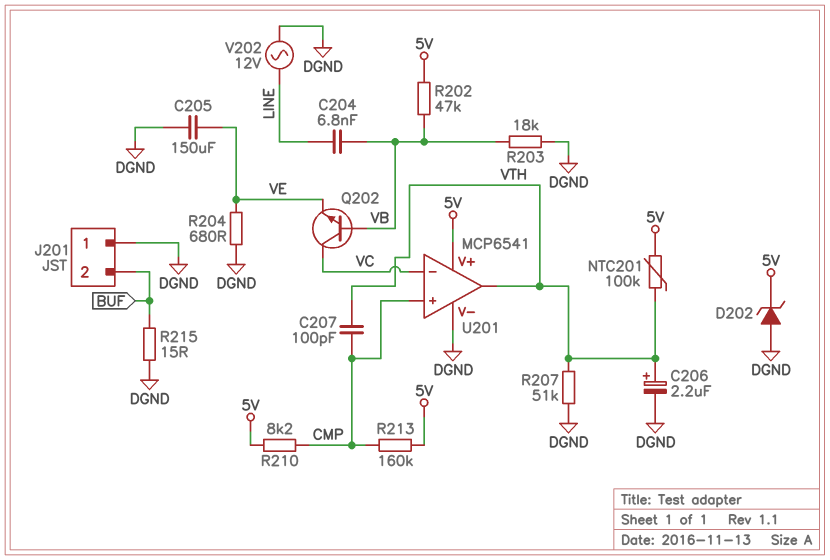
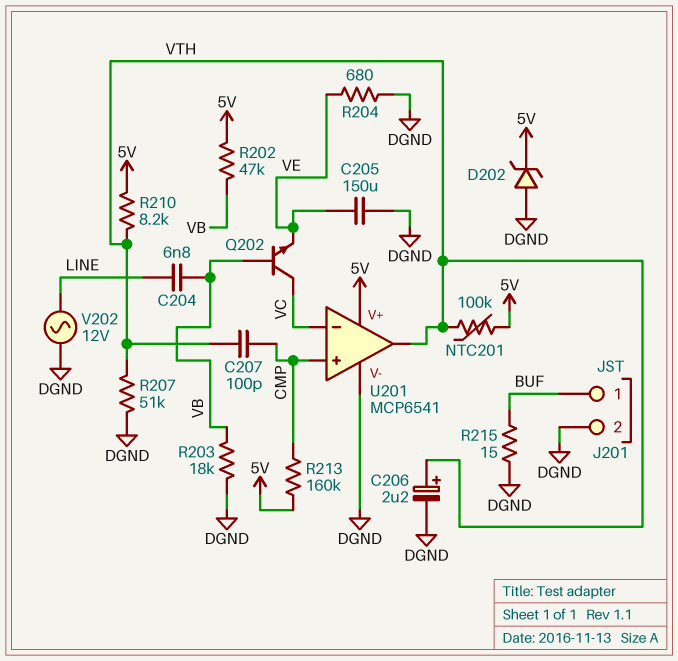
J201 pin 1: DGND -> BUF
J201 pin 2: BUF -> DGND
R210: 8.2k (5V, CMP) -> 8.2k (5V, VTH)

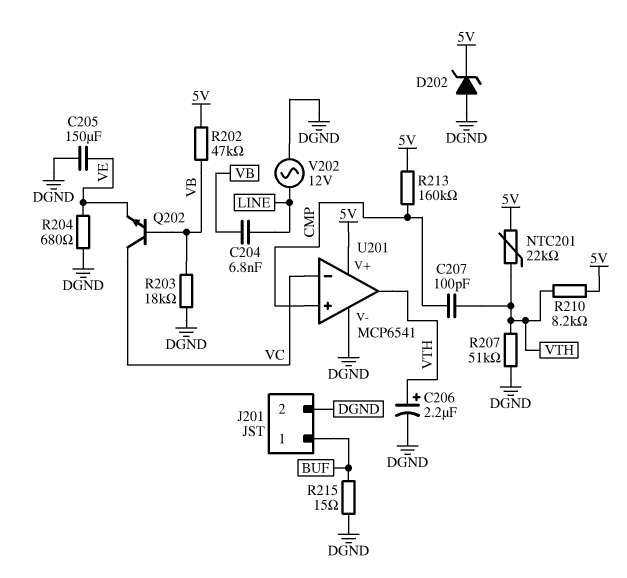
NTC201: 100k (5V, VTH) -> 22k (5V, VTH)

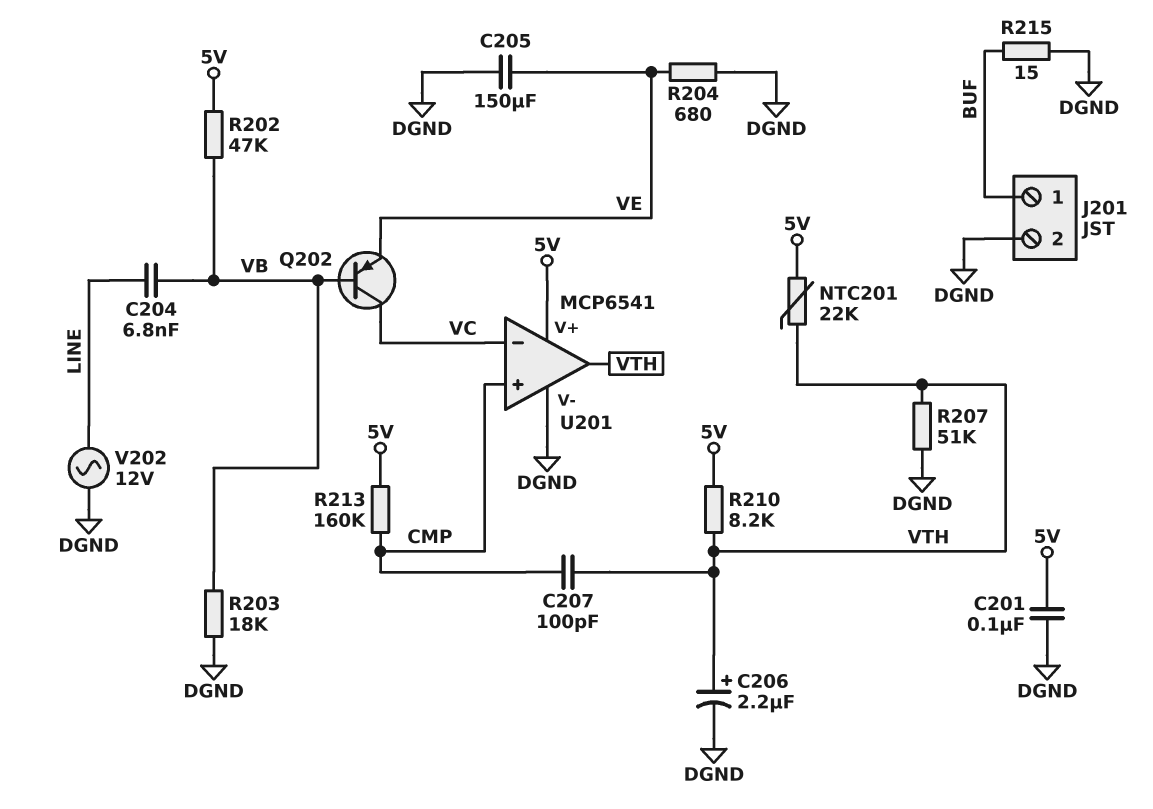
C201: none -> 100nF (5V, DGND)
D202: zener (A DGND, K 5V) -> none
Q202: NPN (B VB, C VC, E VE) -> PNP (B VB, C VC, E VE)

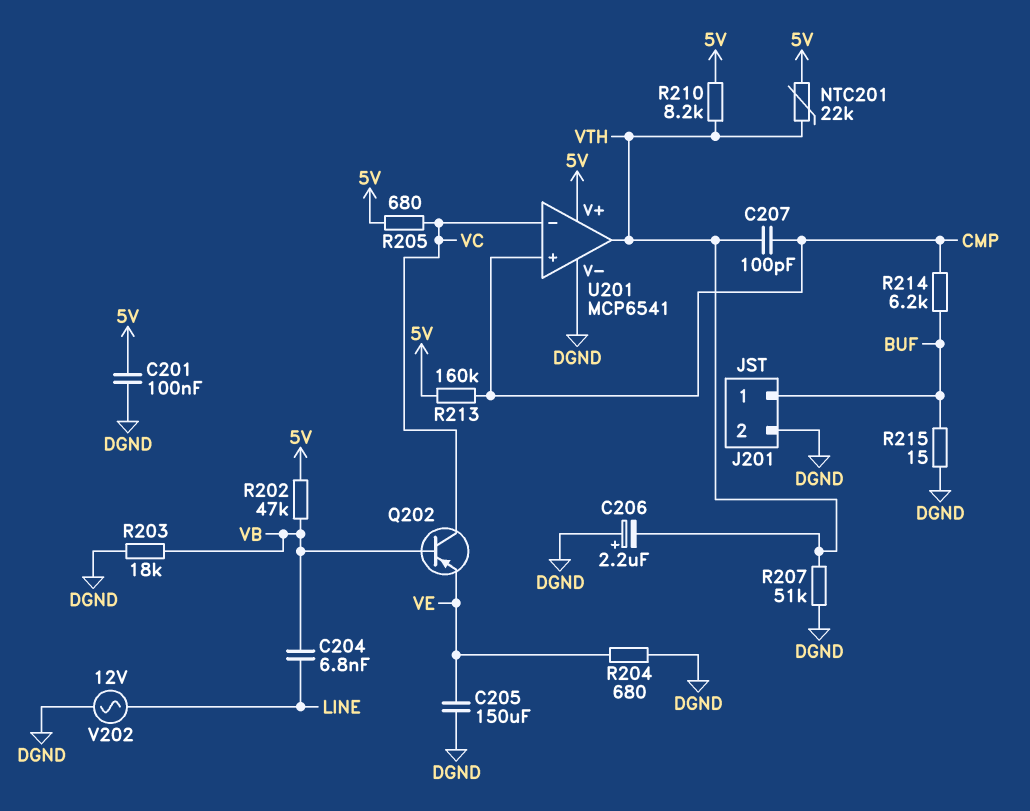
C206: 2.2uF (plus VTH, minus DGND) -> 2.2uF (plus DGND, minus VTH)
R205: none -> 680 (5V, VC)
R214: none -> 6.2k (BUF, CMP)

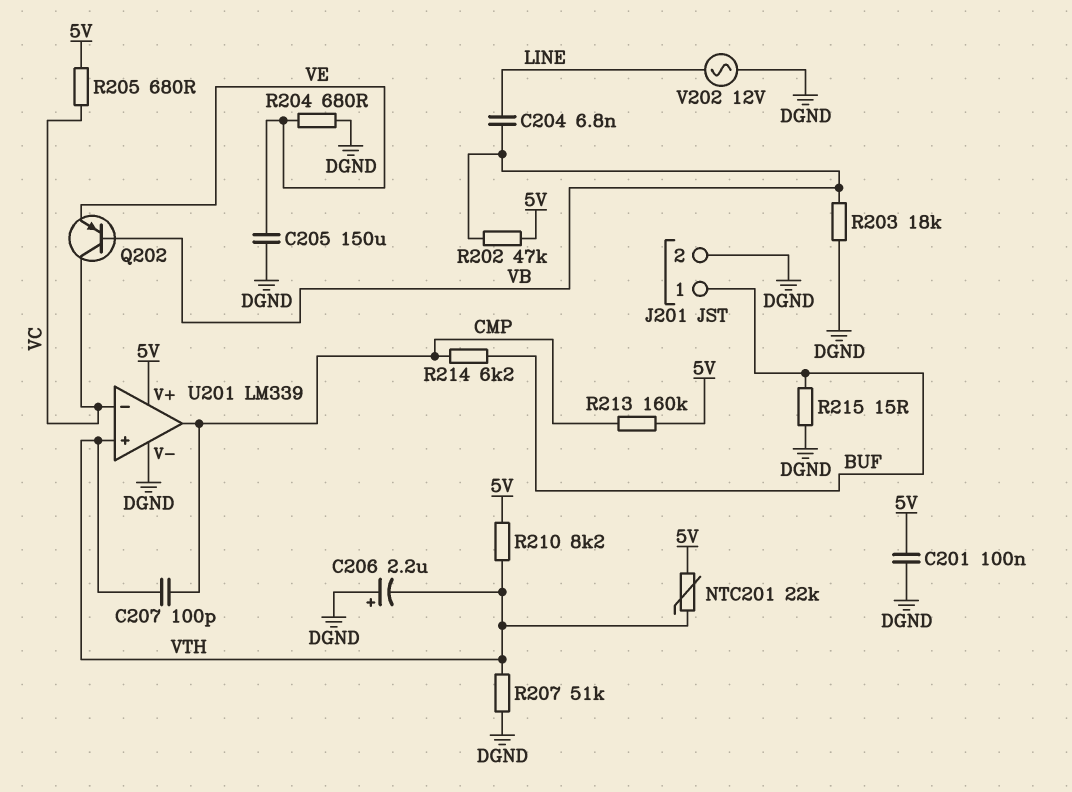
U201: MCP6541 -> LM339
U201 pin in+: CMP -> VTH
U201 pin out: VTH -> CMP

